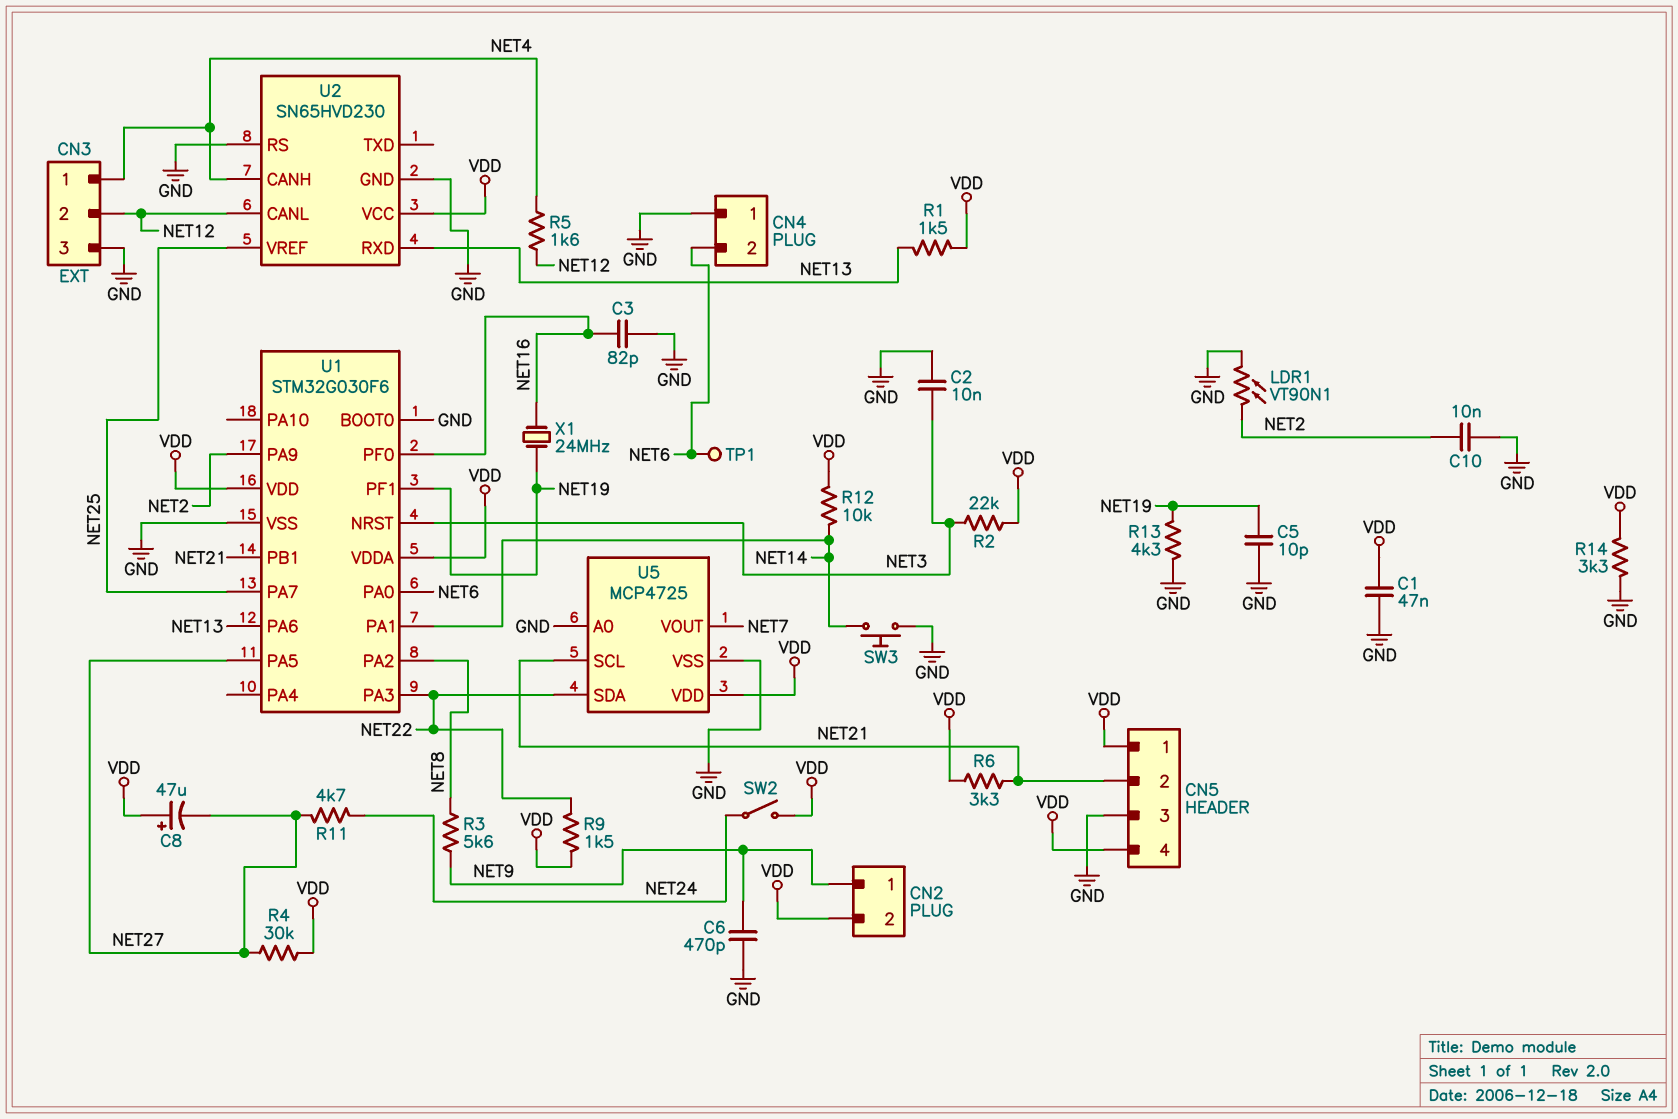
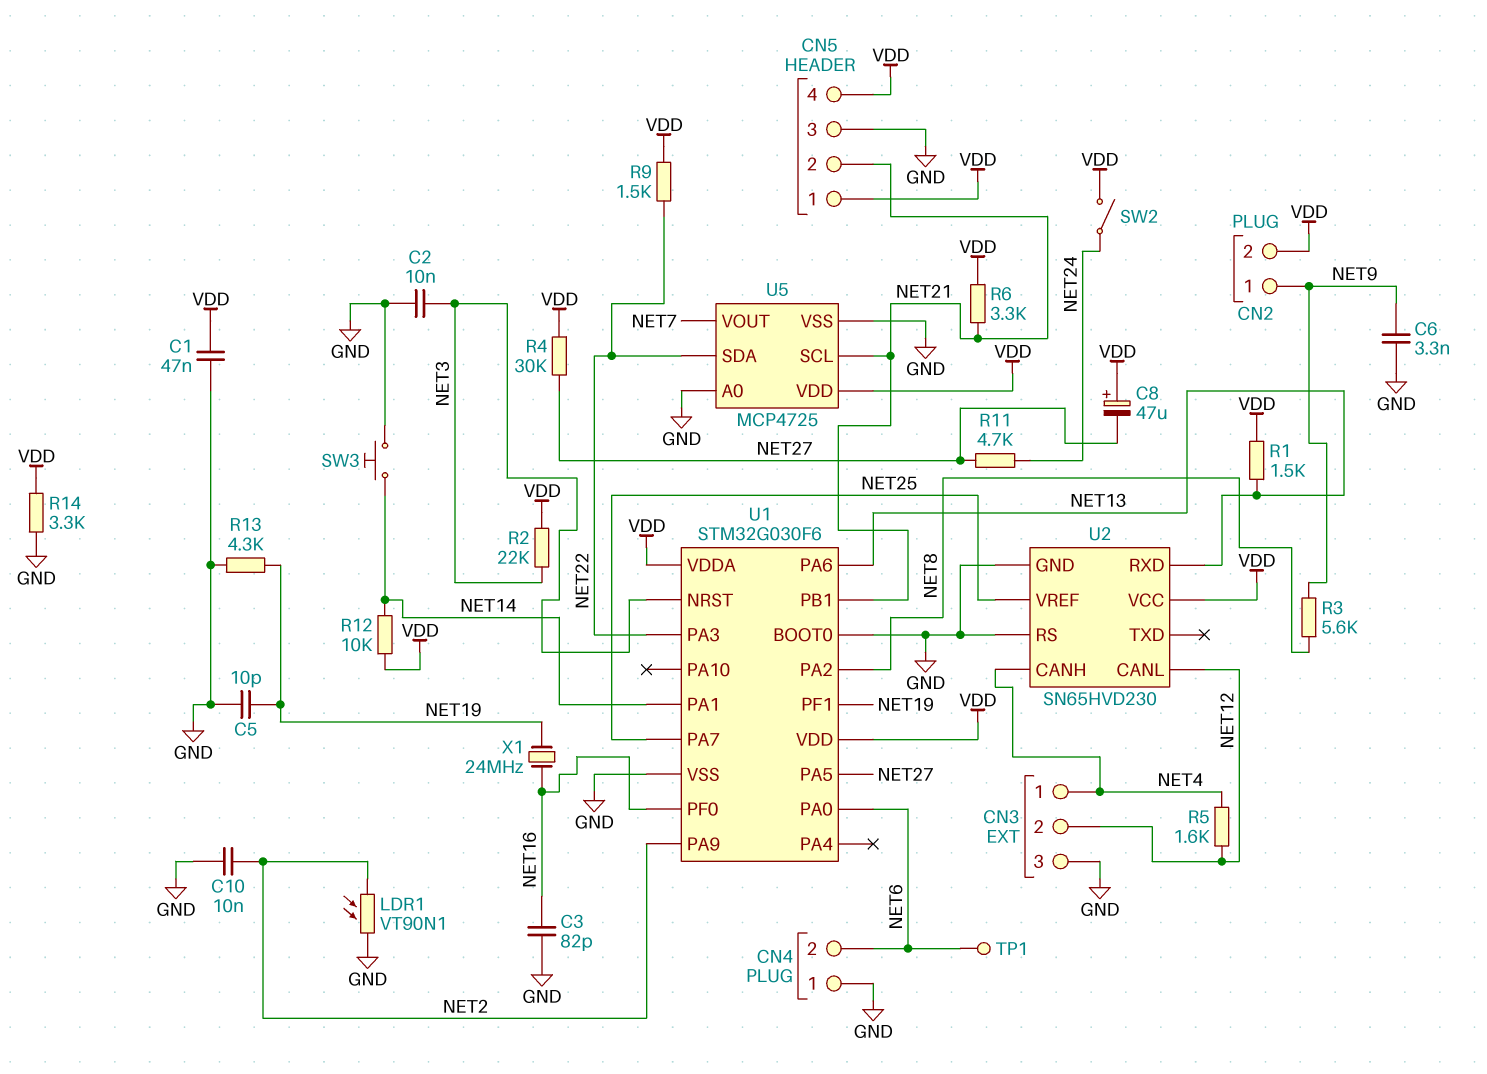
C6: 470pF (GND, NET9) -> 3.3nF (GND, NET9)

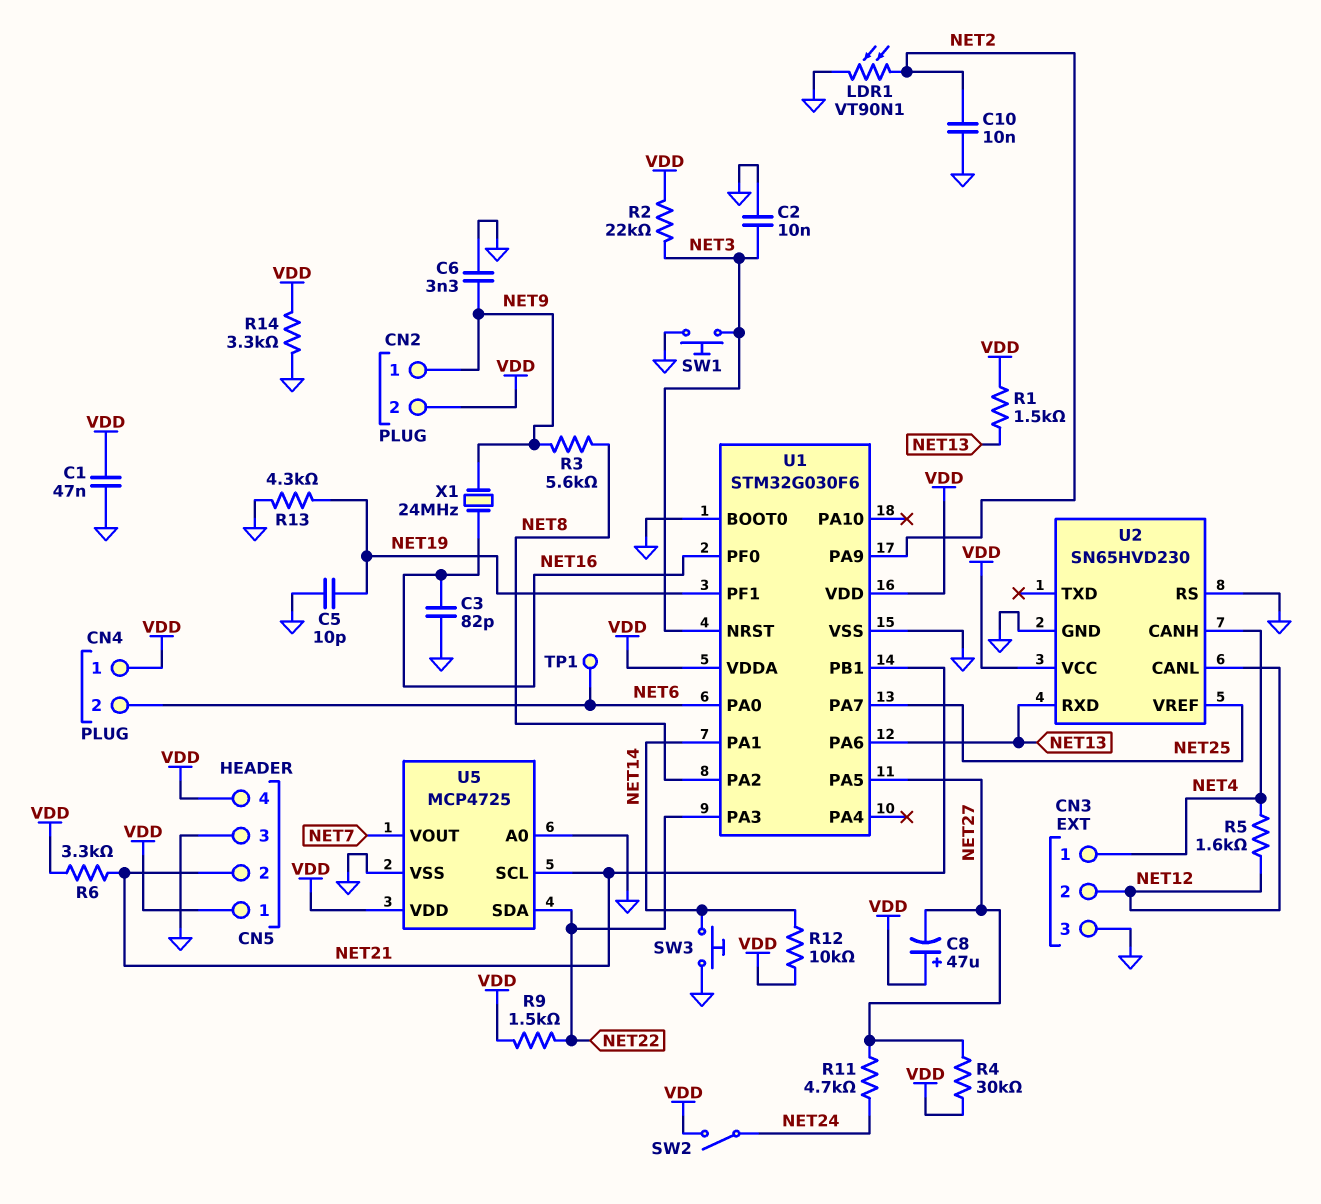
CN4 pin 1: GND -> VDD
SW1: none -> button (GND, NET3)
X1: 24MHz (NET16, NET19) -> 24MHz (NET9, NET16)

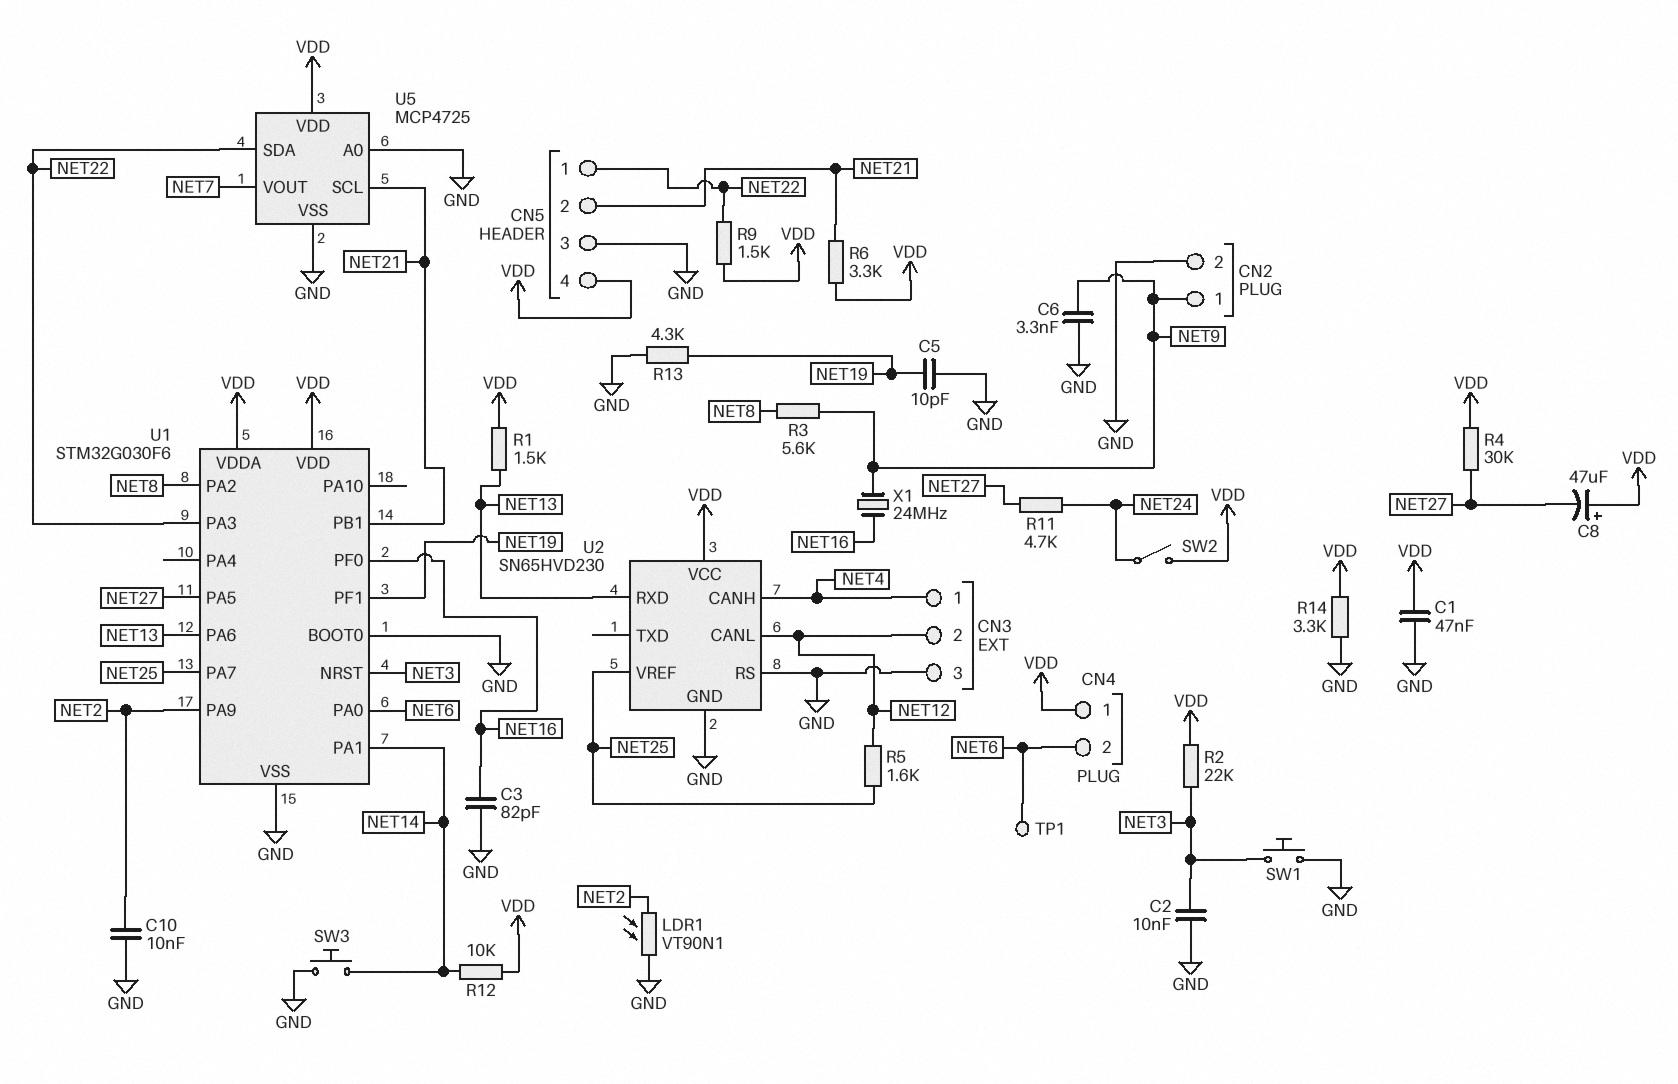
CN2 pin 2: VDD -> GND
CN5 pin 1: VDD -> NET22
R5: 1.6k (NET4, NET12) -> 1.6k (NET12, NET25)

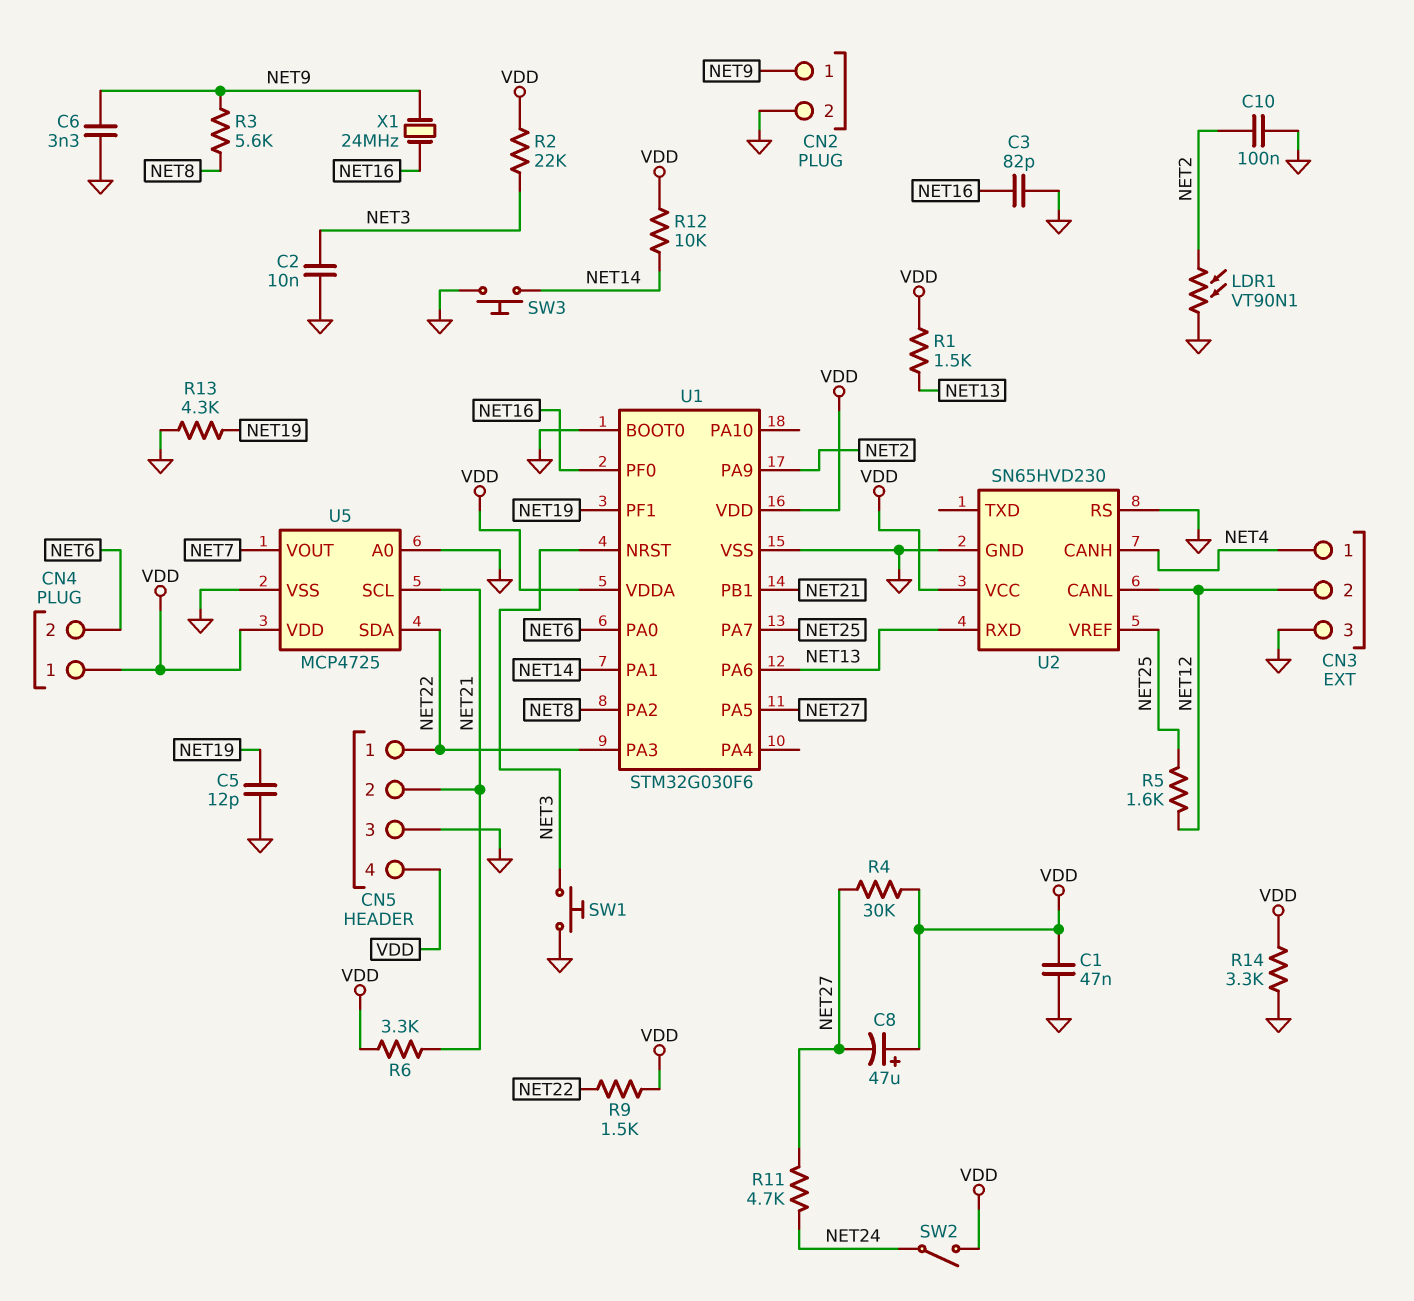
C5: 10pF (GND, NET19) -> 12pF (GND, NET19)
C10: 10nF (GND, NET2) -> 100nF (GND, NET2)
TP1: test point (NET6) -> none

